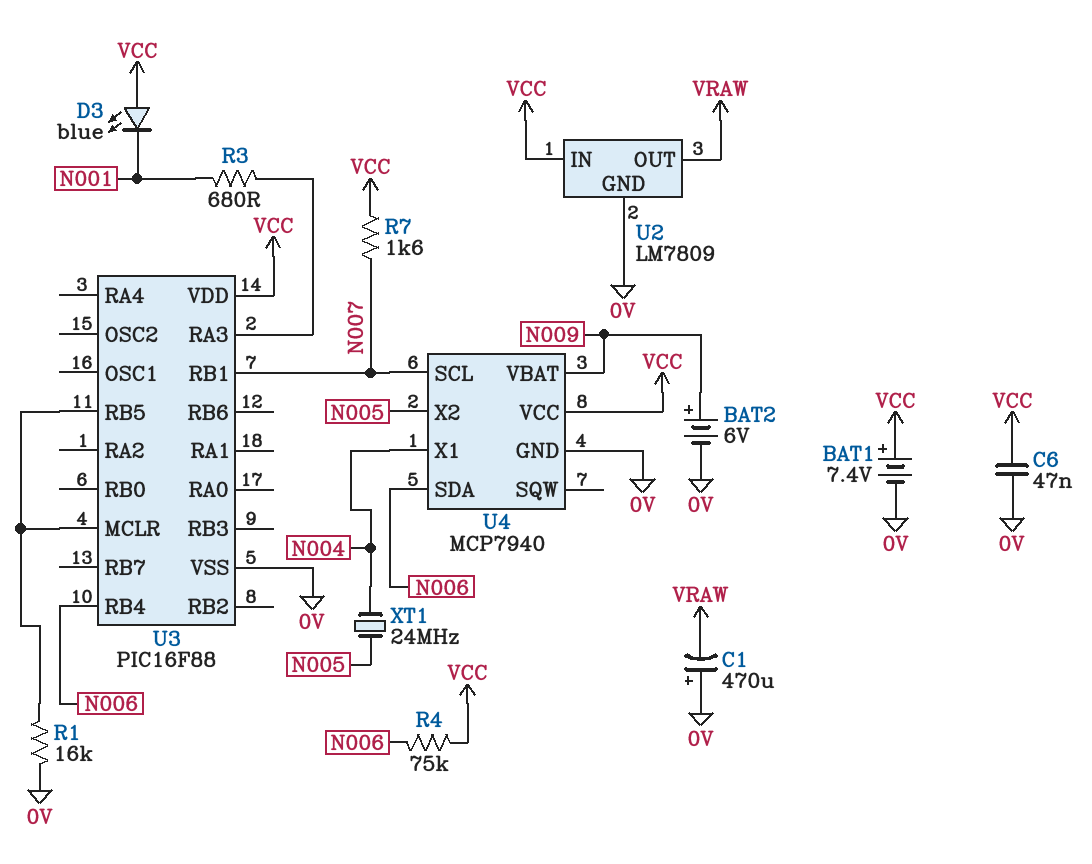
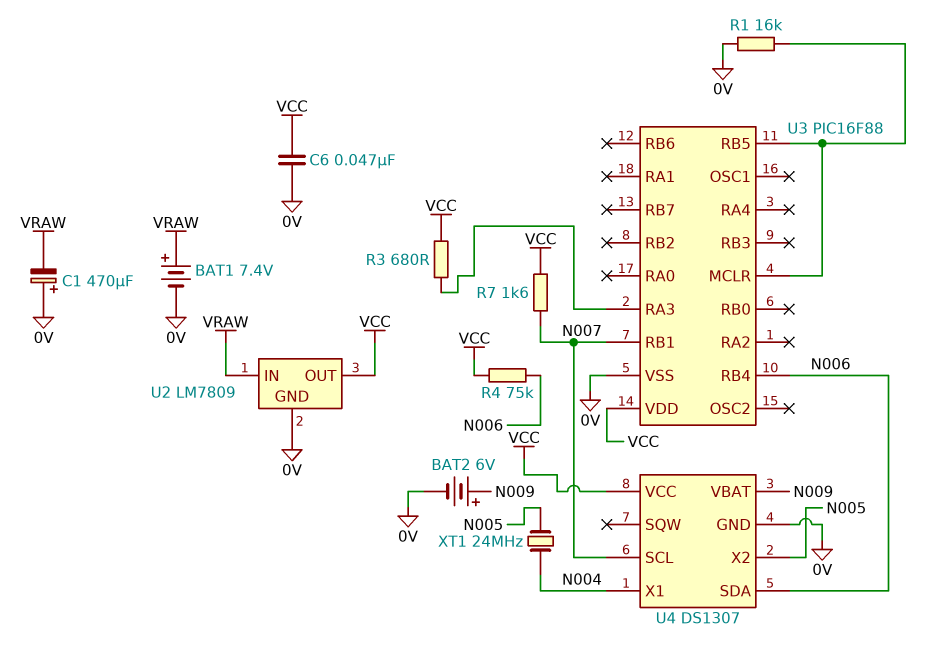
BAT1: 7.4V (plus VCC, minus 0V) -> 7.4V (plus VRAW, minus 0V)
D3: LED blue (A VCC, K N001) -> none
R3: 680 (N001, U3/RA3) -> 680 (U3/RA3, VCC)
U2 pin IN: VCC -> VRAW
U2 pin OUT: VRAW -> VCC
U4: MCP7940 -> DS1307

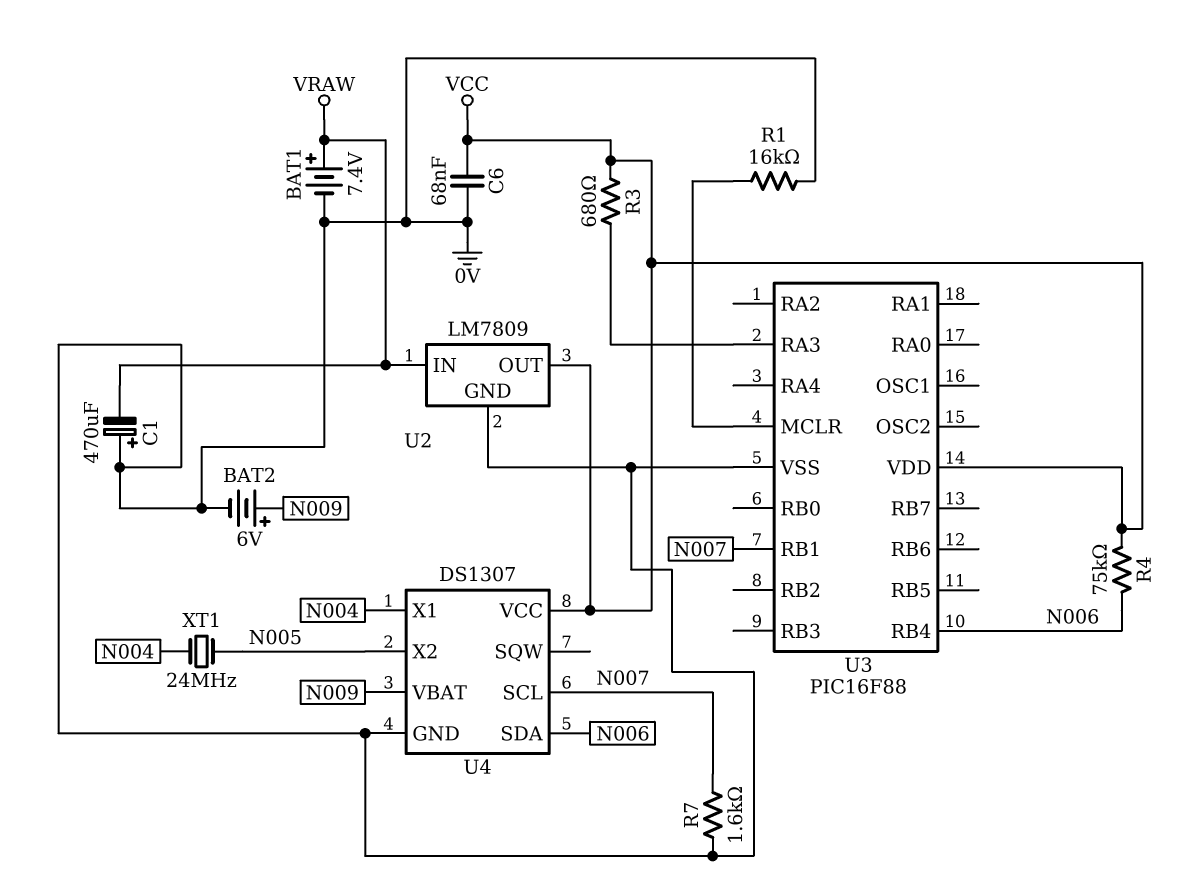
C6: 47nF (0V, VCC) -> 68nF (0V, VCC)
R7: 1.6k (N007, VCC) -> 1.6k (0V, N007)
U3 pin RB5: U3/MCLR -> none

